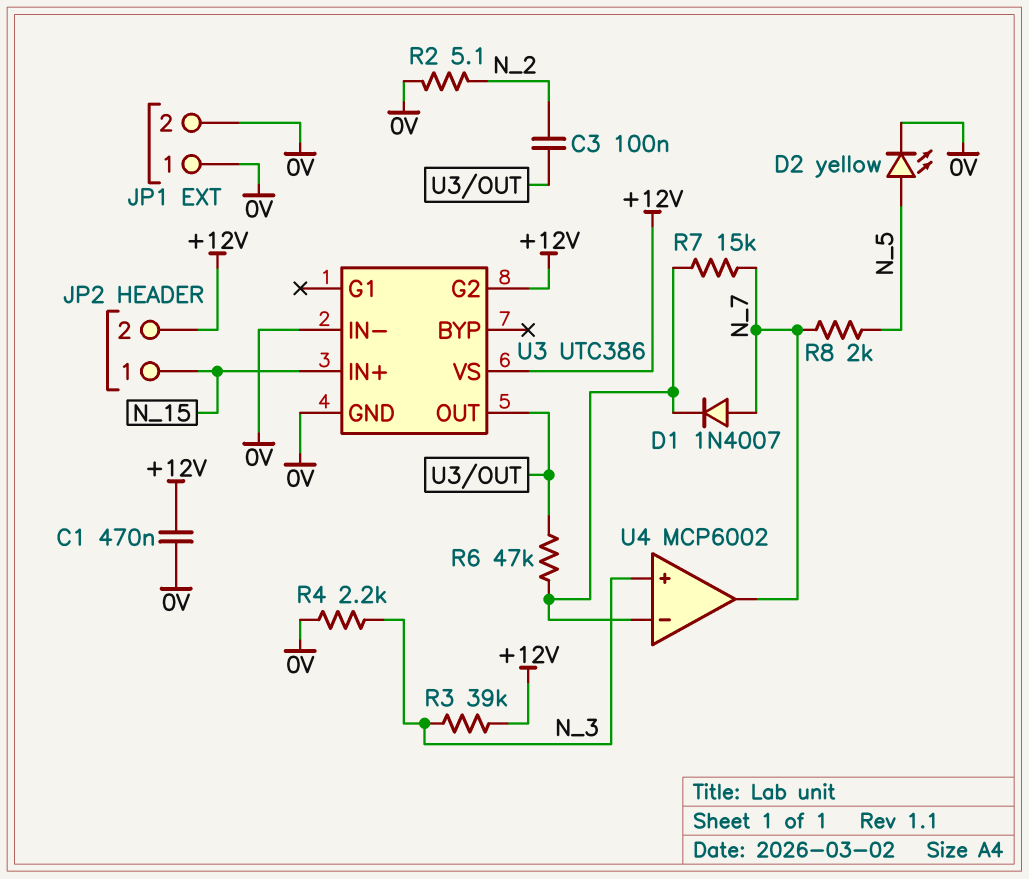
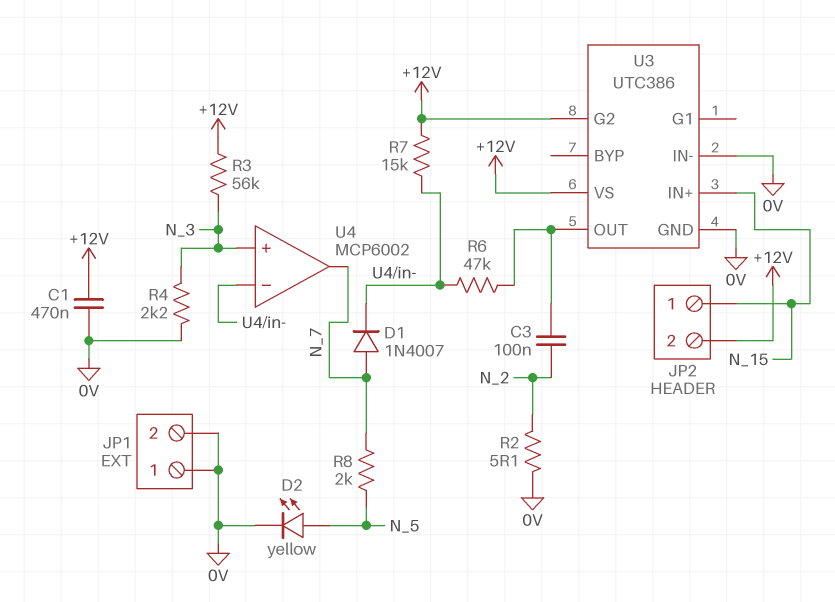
R3: 39k (+12V, N_3) -> 56k (+12V, N_3)
R7: 15k (N_7, U4/in-) -> 15k (+12V, U4/in-)

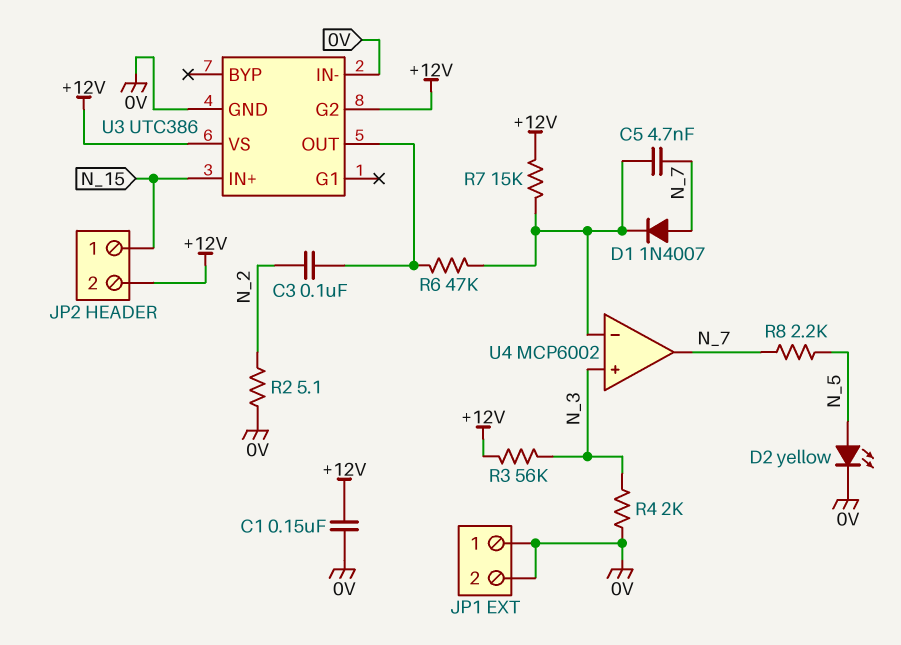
C1: 470nF (+12V, 0V) -> 150nF (+12V, 0V)
C5: none -> 4.7nF (N_7, U4/in-)
R4: 2.2k (0V, N_3) -> 2k (0V, N_3)
R8: 2k (N_5, N_7) -> 2.2k (N_5, N_7)

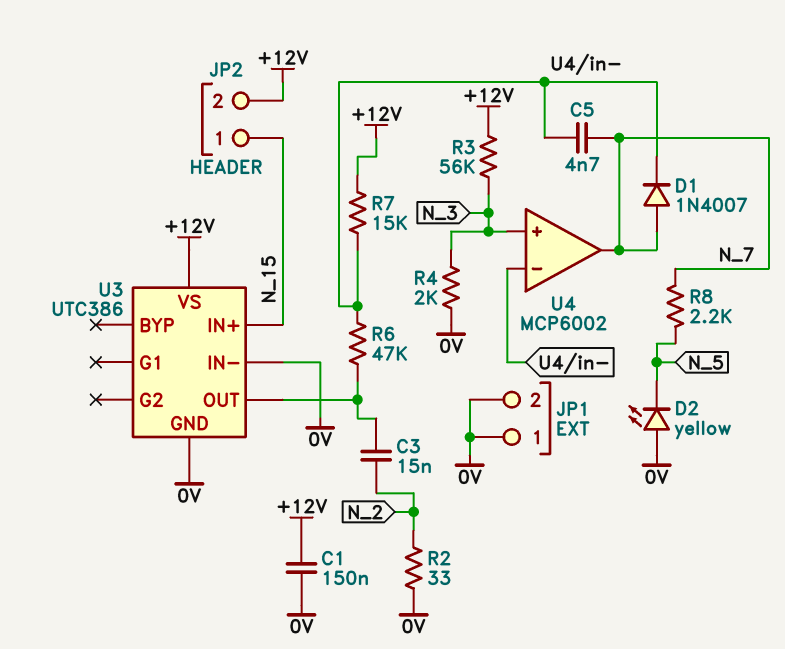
C3: 100nF (N_2, U3/OUT) -> 15nF (N_2, U3/OUT)
D2: LED yellow (A N_5, K 0V) -> LED yellow (A 0V, K N_5)
R2: 5.1 (0V, N_2) -> 33 (0V, N_2)
U3 pin G2: +12V -> none

